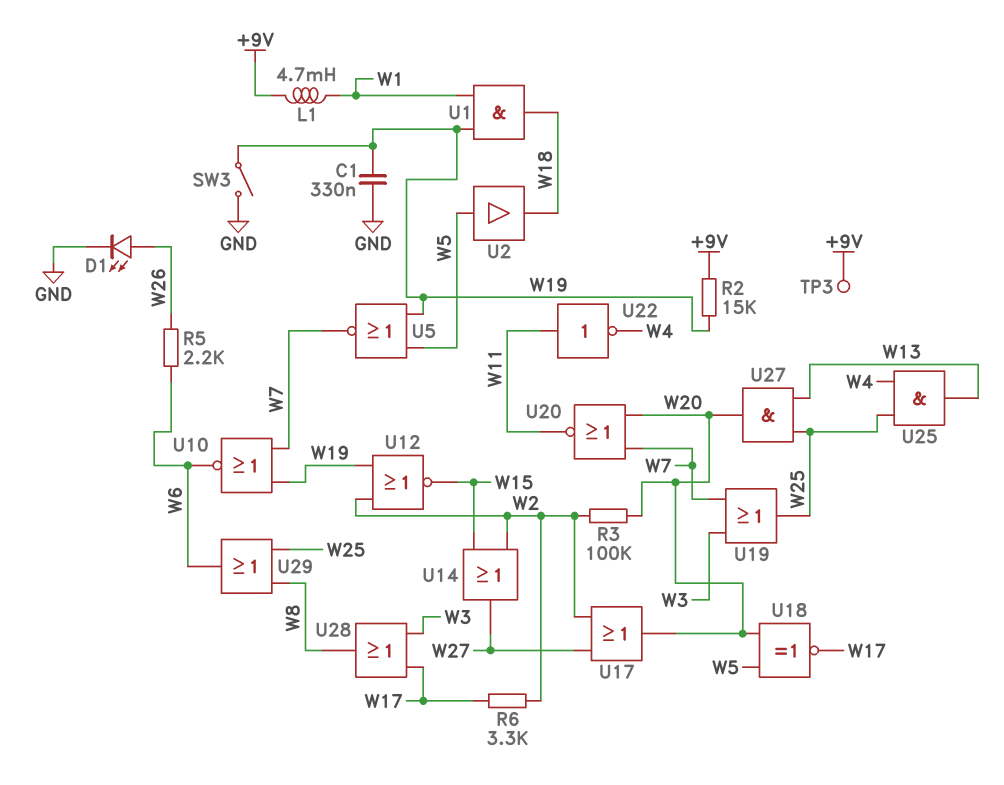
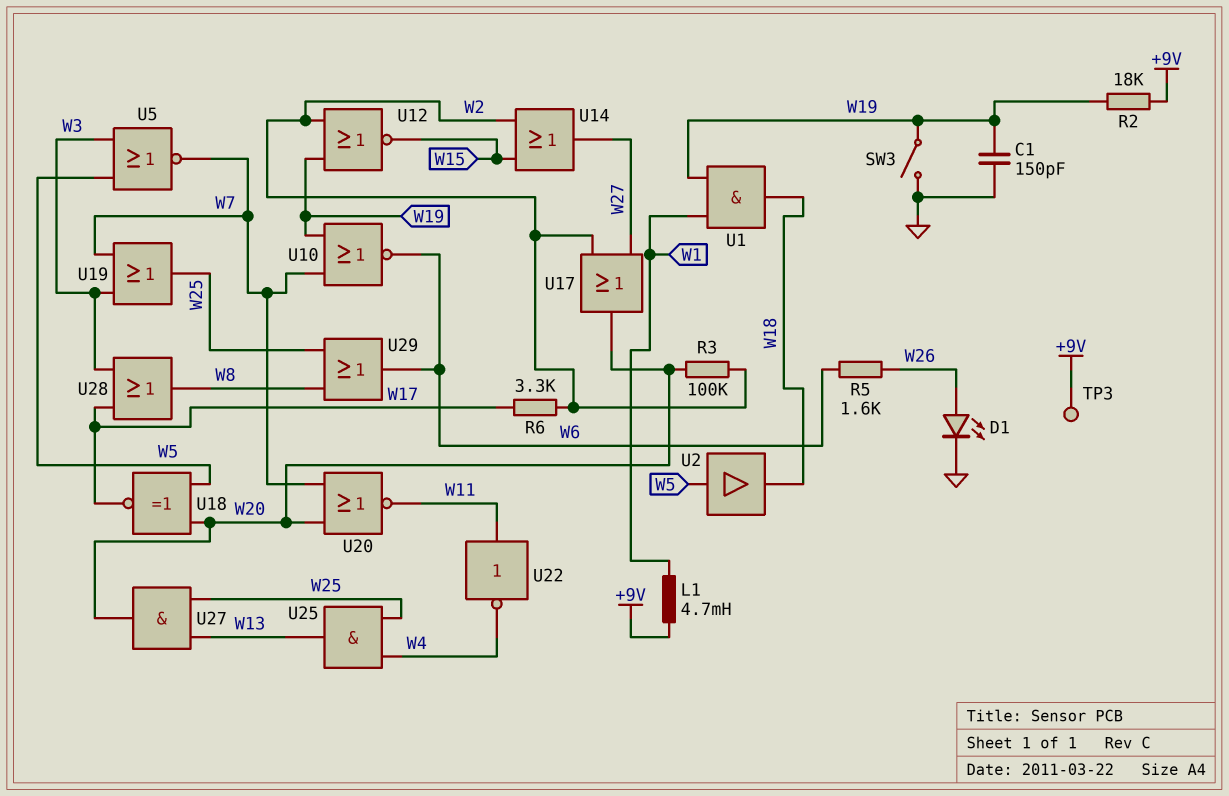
C1: 330nF (GND, W19) -> 150pF (GND, W19)
R2: 15k (+9V, W19) -> 18k (+9V, W19)
R5: 2.2k (W6, W26) -> 1.6k (W6, W26)
U5: NOR (in W5, in W19, out W7) -> NOR (in W3, in W5, out W7)

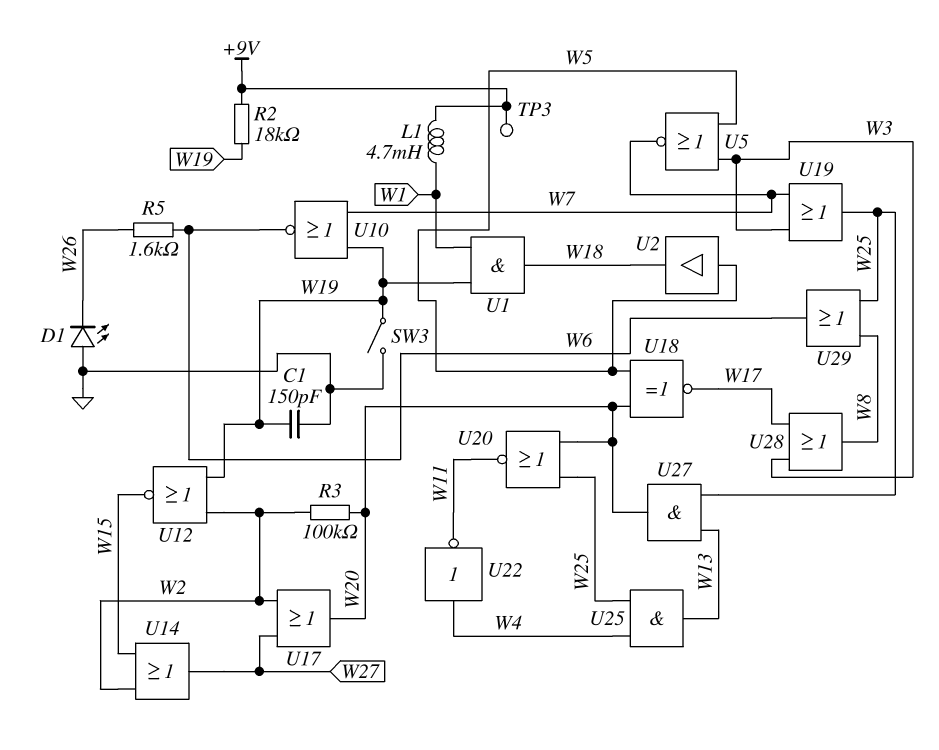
D1: LED (A W26, K GND) -> LED (A GND, K W26)
R6: 3.3k (W2, W17) -> none
U20: NOR (in W7, in W20, out W11) -> NOR (in W20, in W25, out W11)
U22: NOT (in W11, out W4) -> NOT (in W4, out W11)

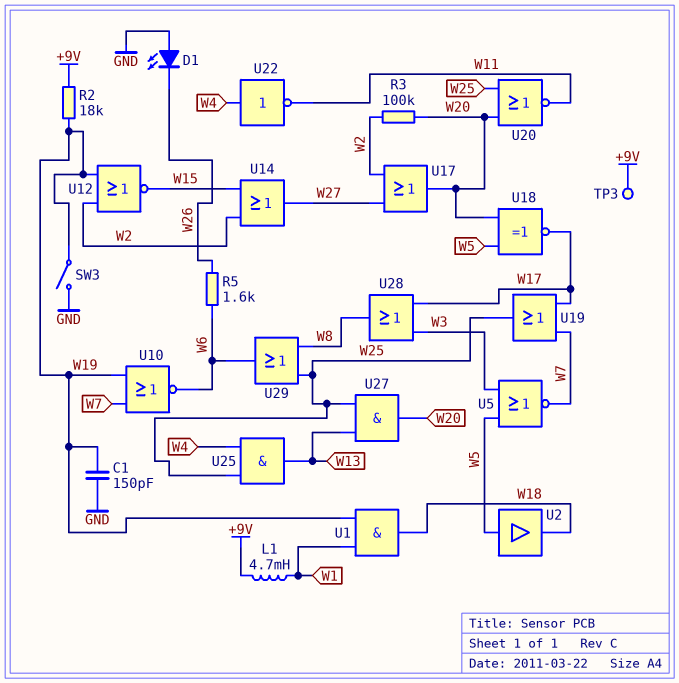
U19: OR (in W3, in W7, out W25) -> OR (in W7, in W17, out W25)

